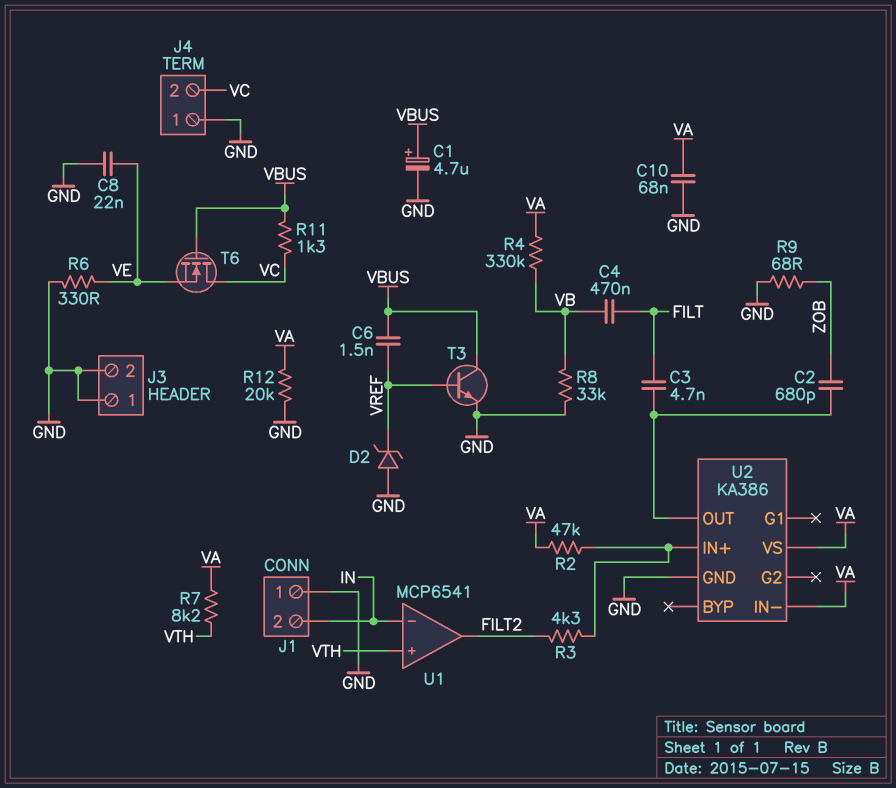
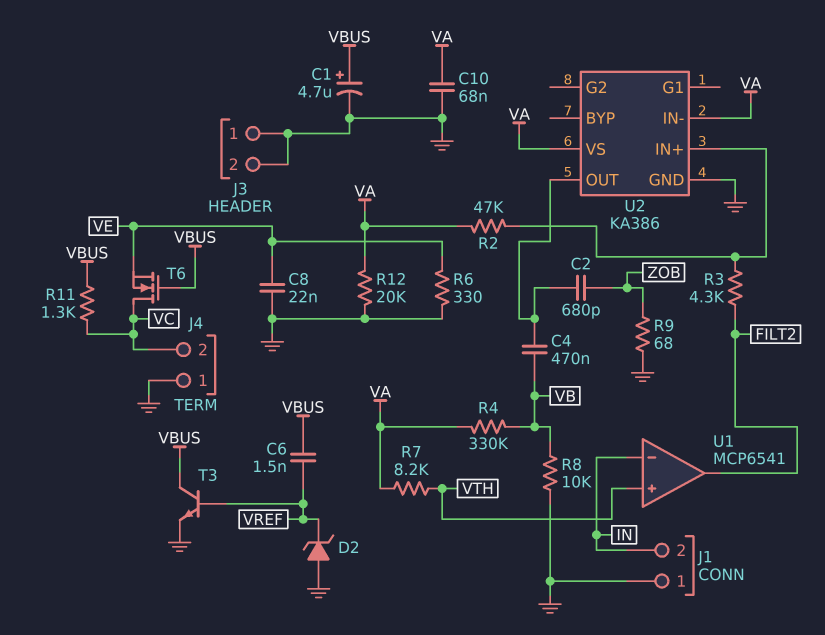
C3: 4.7nF (FILT, U2/OUT) -> none
C4: 470nF (FILT, VB) -> 470nF (U2/OUT, VB)
R8: 33k (GND, VB) -> 10k (GND, VB)

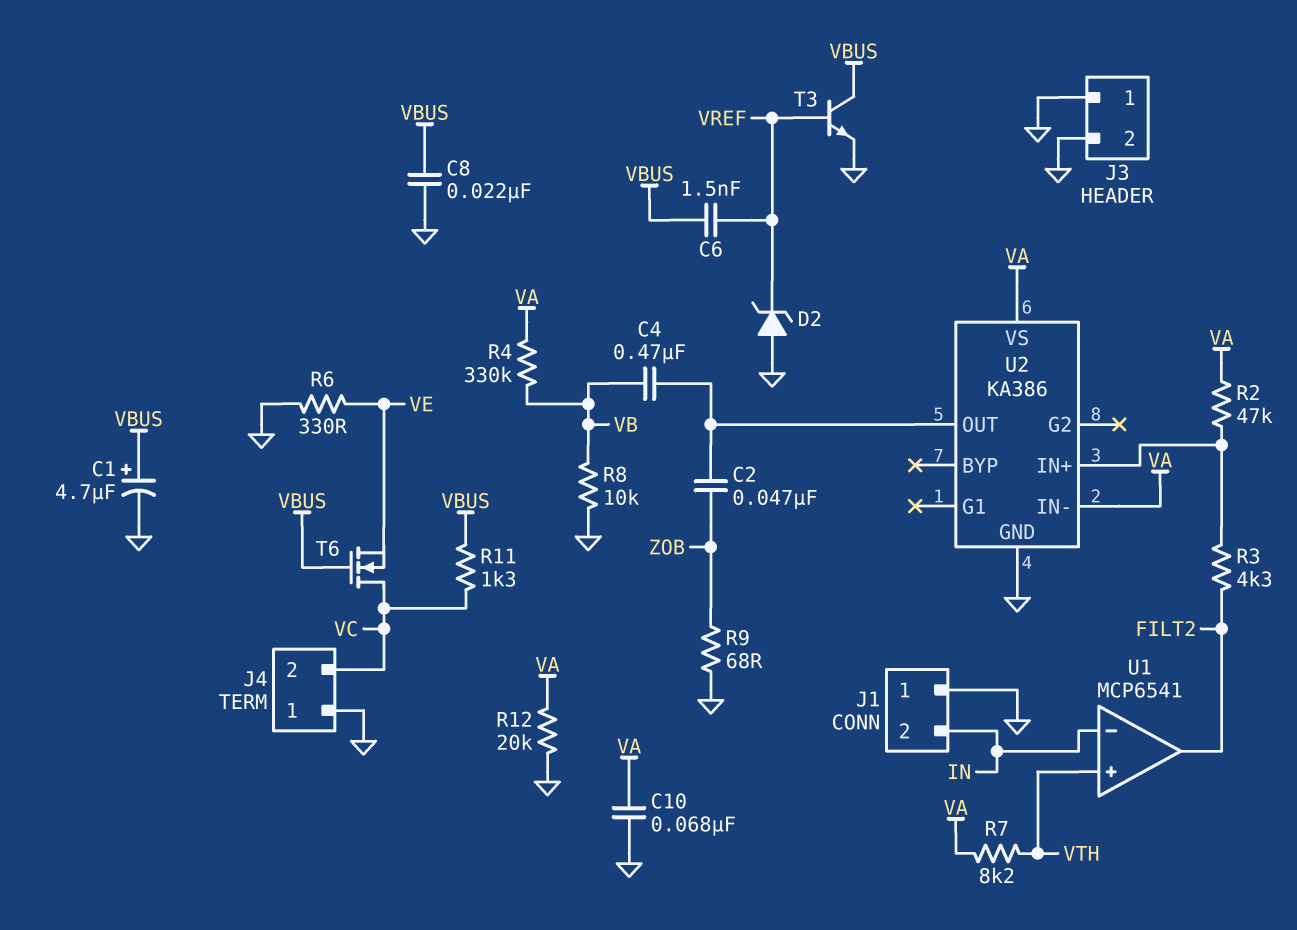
C2: 680pF (U2/OUT, ZOB) -> 47nF (U2/OUT, ZOB)
C8: 22nF (GND, VE) -> 22nF (GND, VBUS)

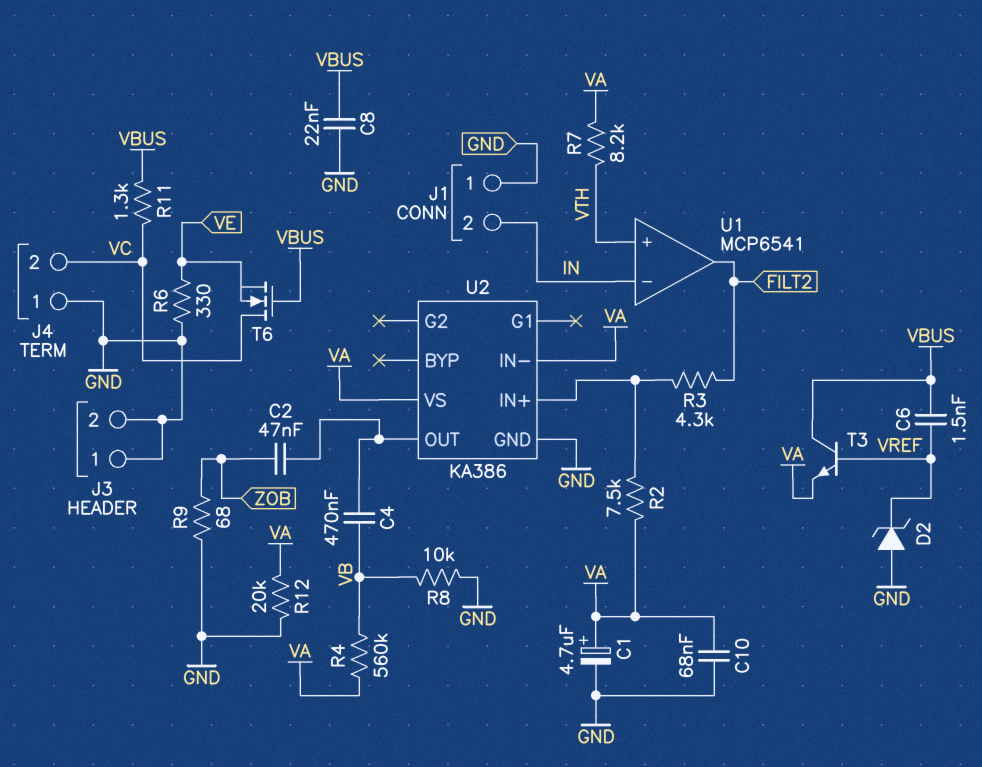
C1: 4.7uF (plus VBUS, minus GND) -> 4.7uF (plus VA, minus GND)
R2: 47k (U2/IN+, VA) -> 7.5k (U2/IN+, VA)
R4: 330k (VA, VB) -> 560k (VA, VB)
T3: NPN (B VREF, C VBUS, E GND) -> NPN (B VREF, C VBUS, E VA)

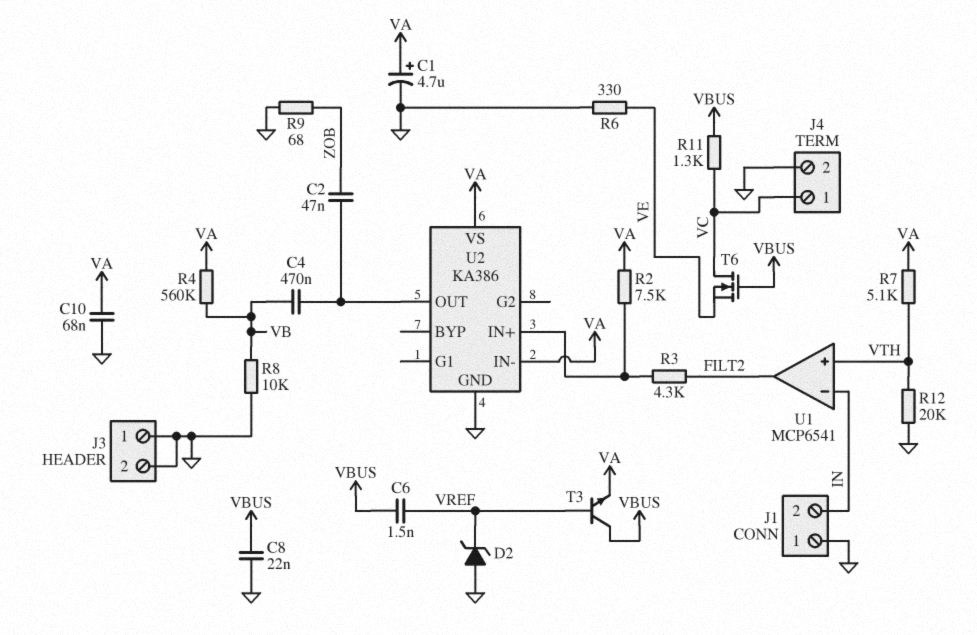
J4 pin 1: GND -> VC
J4 pin 2: VC -> GND
R7: 8.2k (VA, VTH) -> 5.1k (VA, VTH)
R12: 20k (GND, VA) -> 20k (GND, VTH)

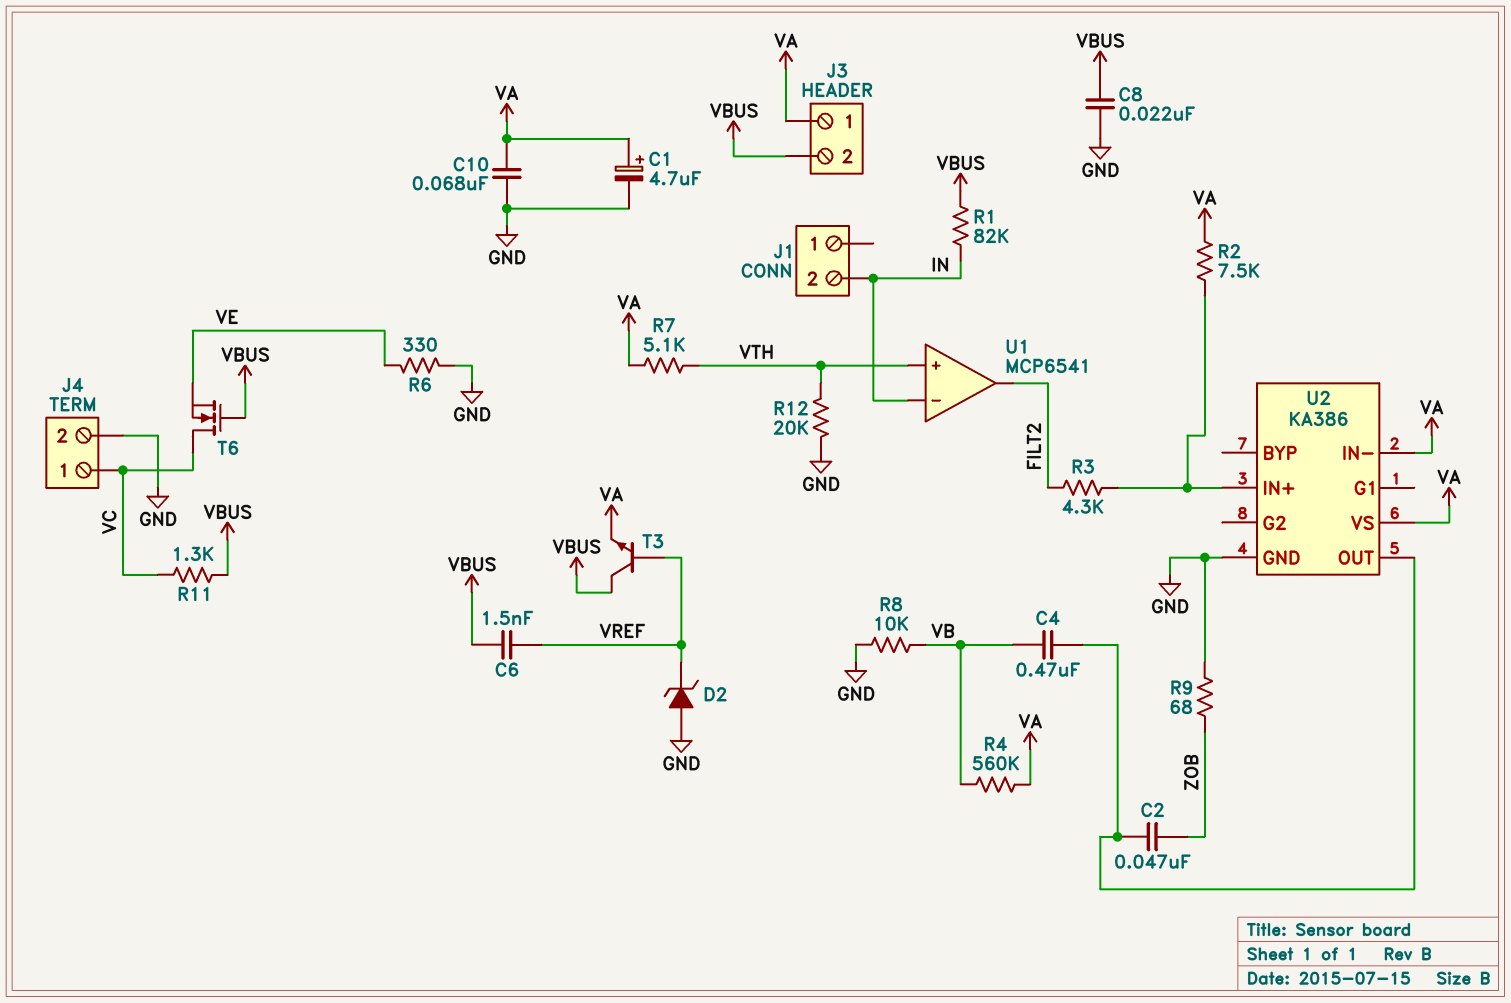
J1 pin 1: GND -> none
J3 pin 1: GND -> VA
J3 pin 2: GND -> VBUS
R1: none -> 82k (IN, VBUS)

